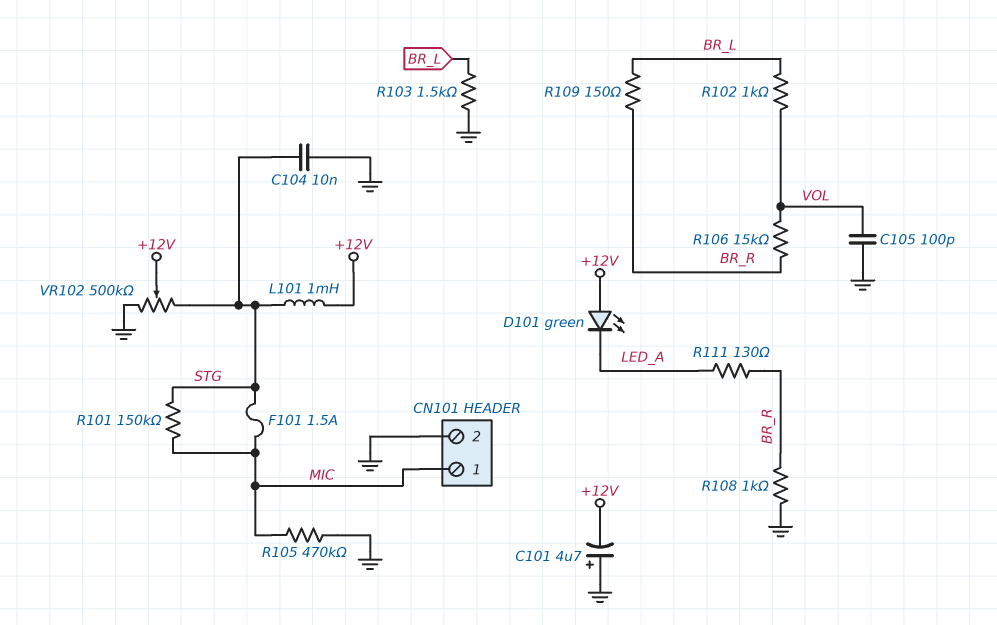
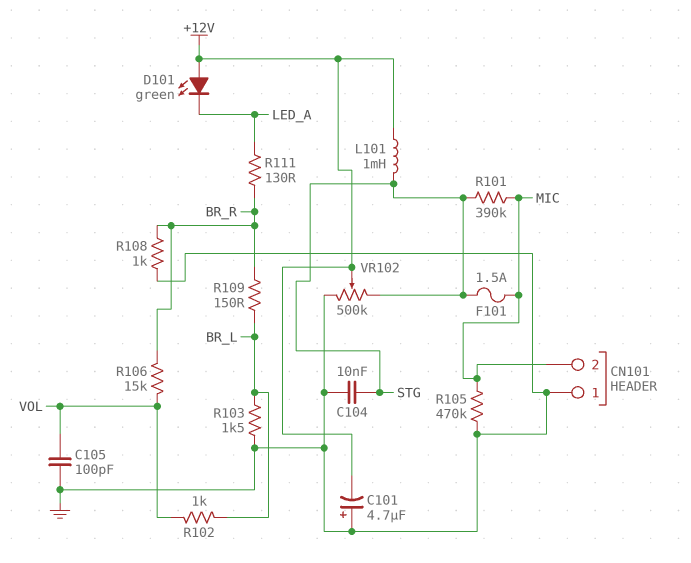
CN101 pin 1: MIC -> GND
CN101 pin 2: GND -> MIC
R101: 150k (MIC, STG) -> 390k (MIC, STG)

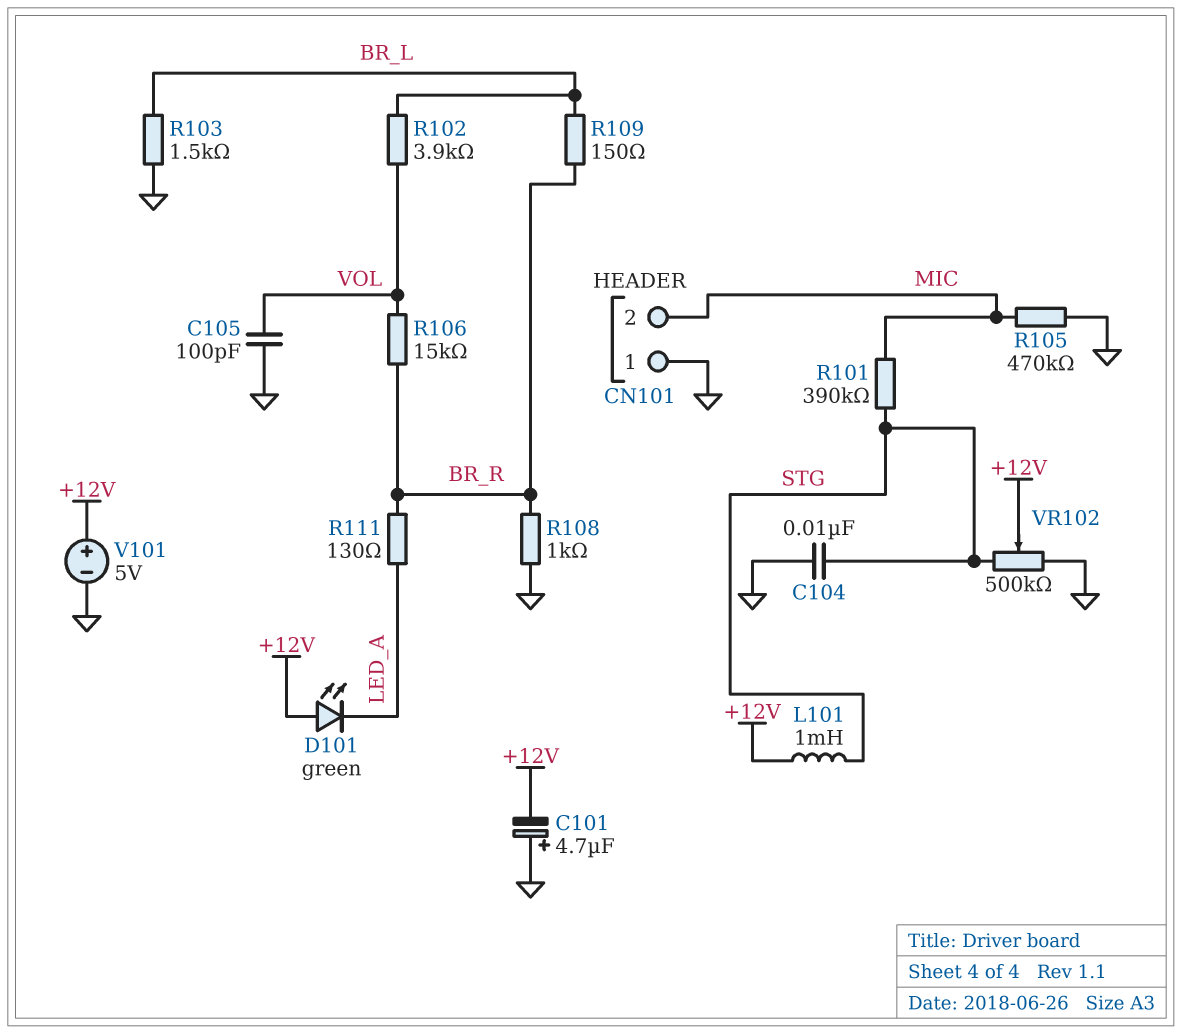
F101: 1.5A (MIC, STG) -> none
R102: 1k (BR_L, VOL) -> 3.9k (BR_L, VOL)
V101: none -> 5V (plus +12V, minus GND)

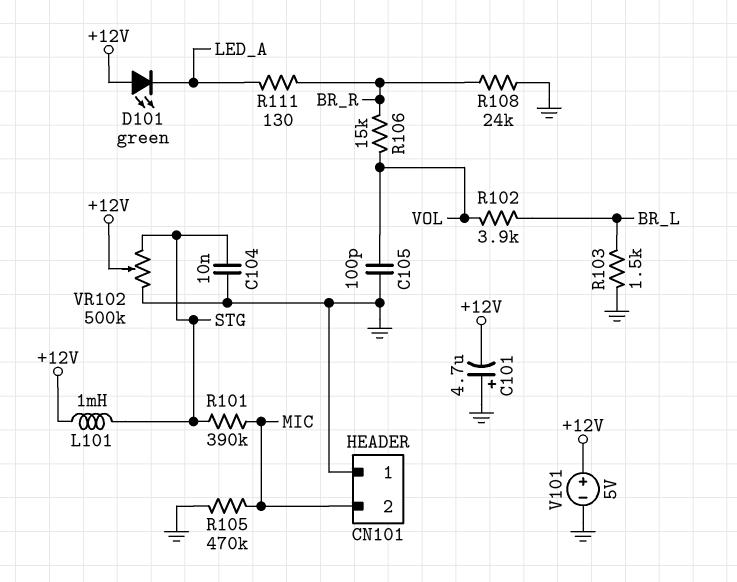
R108: 1k (BR_R, GND) -> 24k (BR_R, GND)
R109: 150 (BR_L, BR_R) -> none

